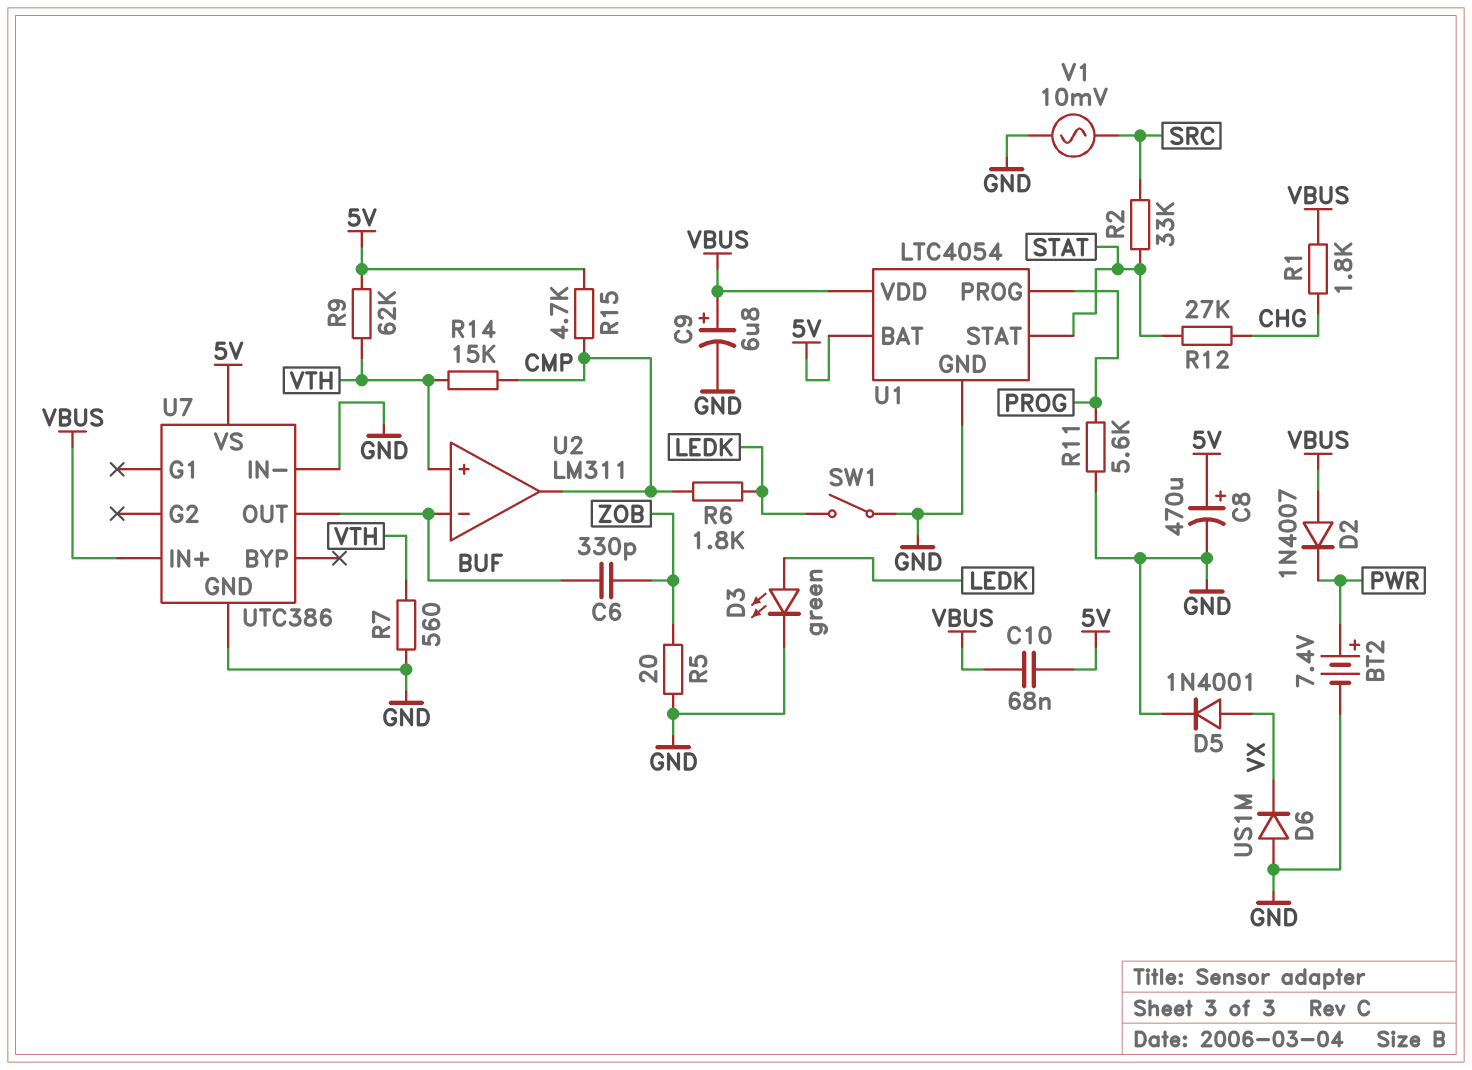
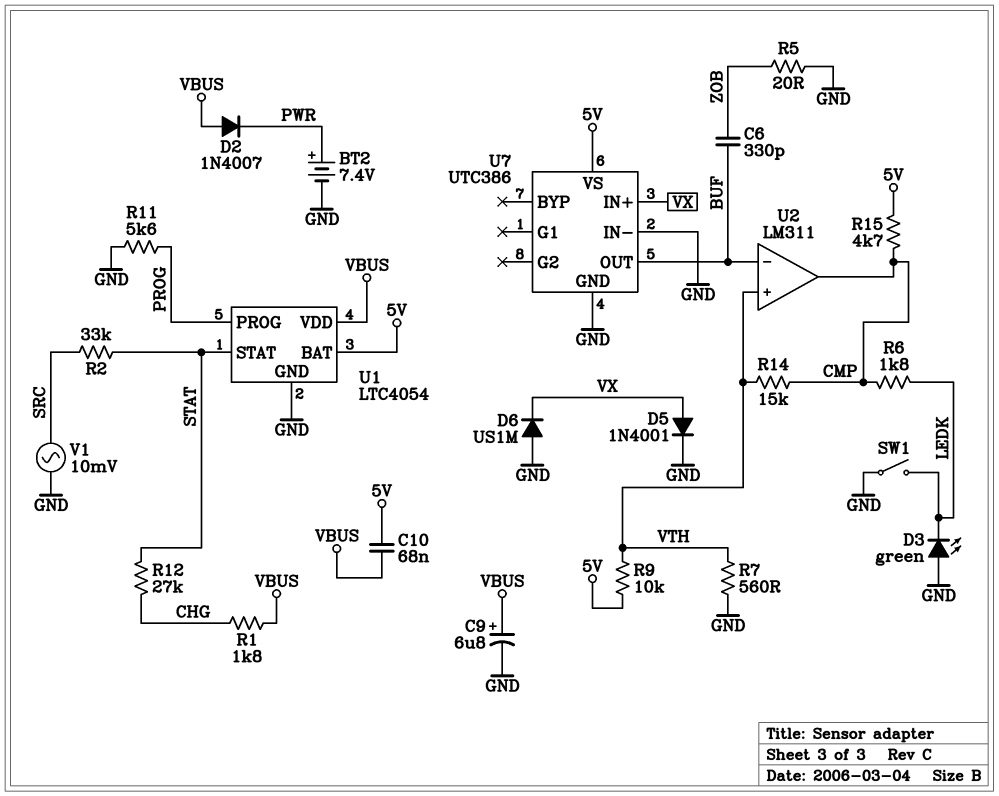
C8: 470uF (plus 5V, minus GND) -> none
D3: LED green (A LEDK, K GND) -> LED green (A GND, K LEDK)
R9: 62k (5V, VTH) -> 10k (5V, VTH)
U7 pin IN+: VBUS -> VX

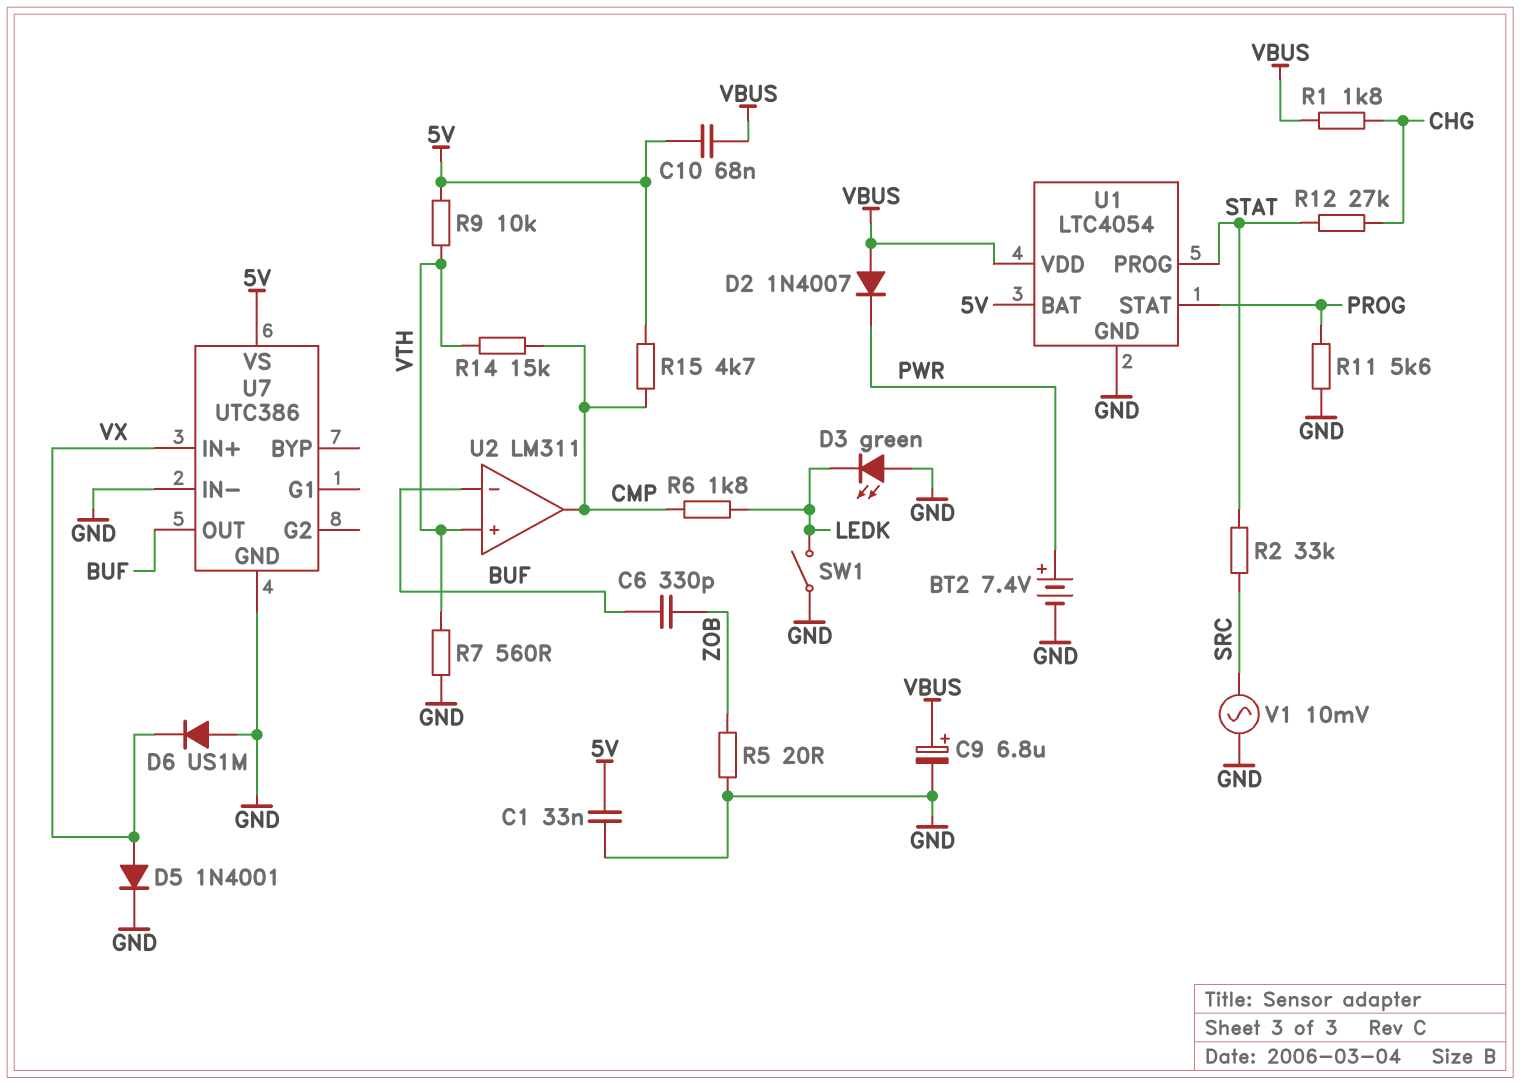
C1: none -> 33nF (5V, GND)
U1 pin PROG: PROG -> STAT
U1 pin STAT: STAT -> PROG

